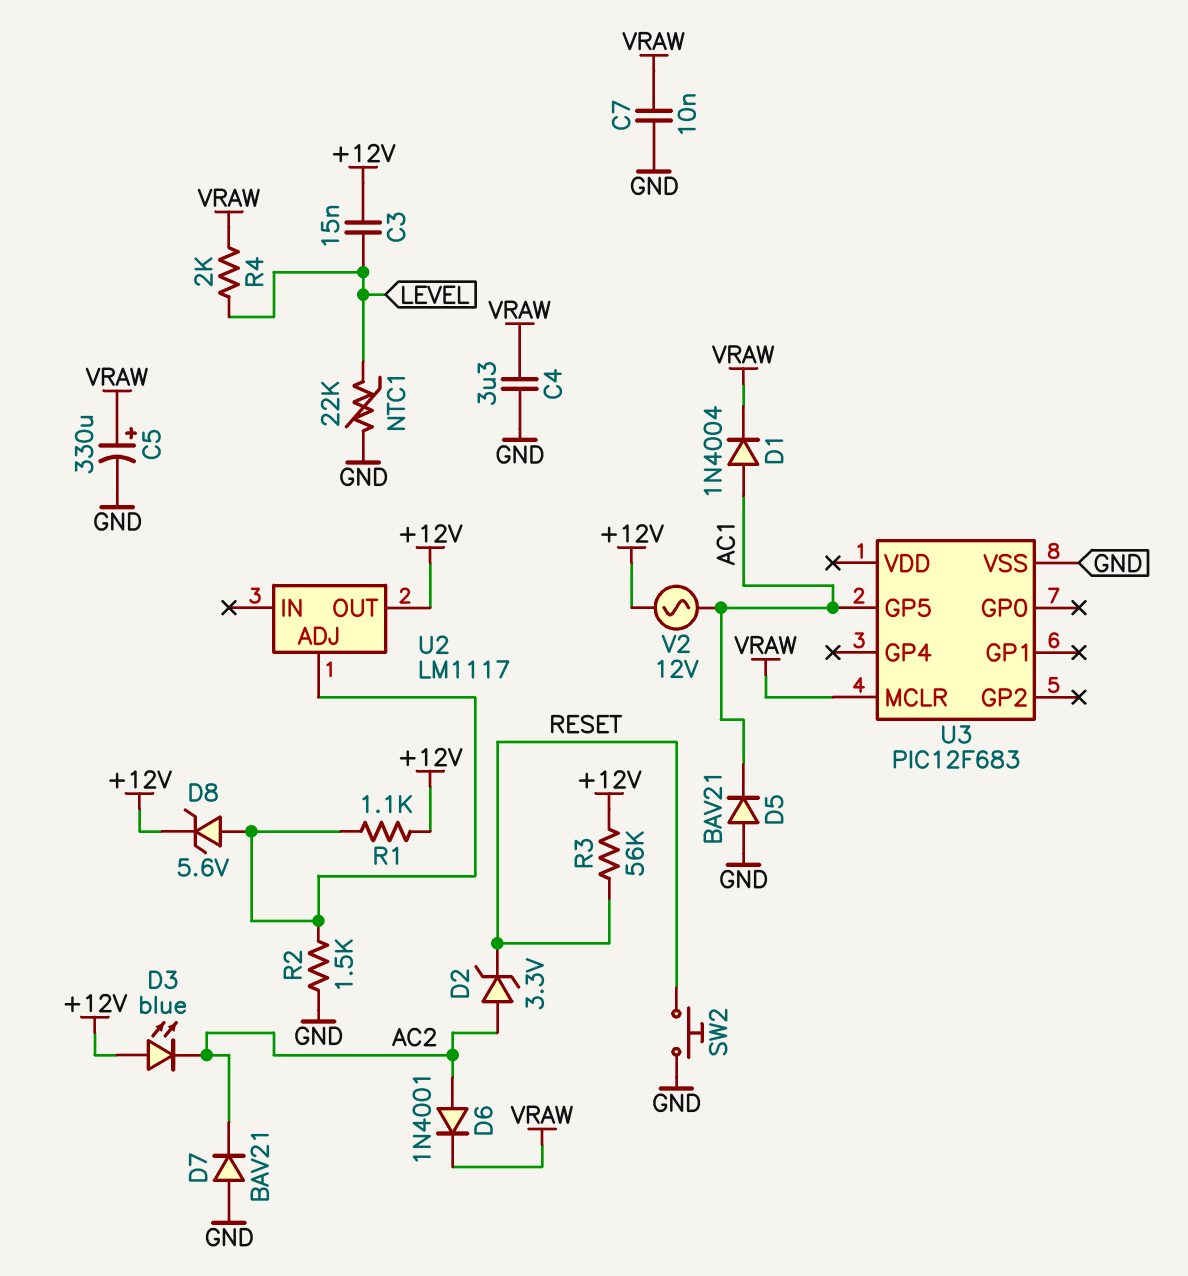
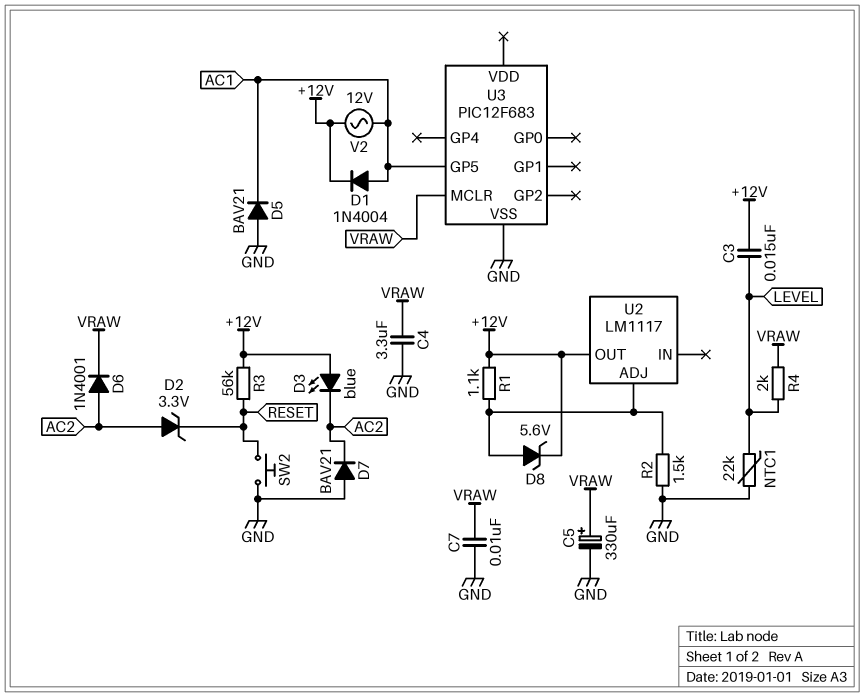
D1: diode 1N4004 (A AC1, K VRAW) -> diode 1N4004 (A AC1, K +12V)

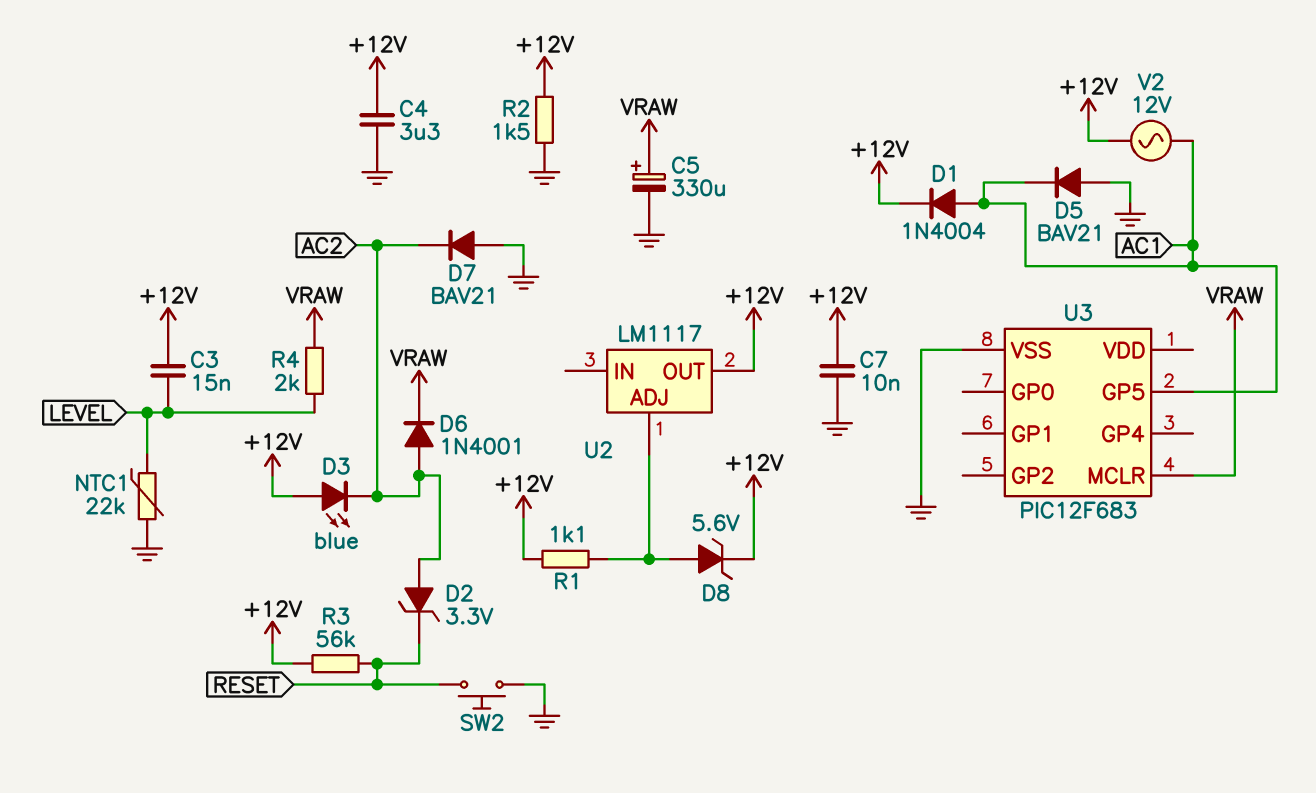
C4: 3.3uF (GND, VRAW) -> 3.3uF (+12V, GND)
C7: 10nF (GND, VRAW) -> 10nF (+12V, GND)
R2: 1.5k (GND, U2/ADJ) -> 1.5k (+12V, GND)

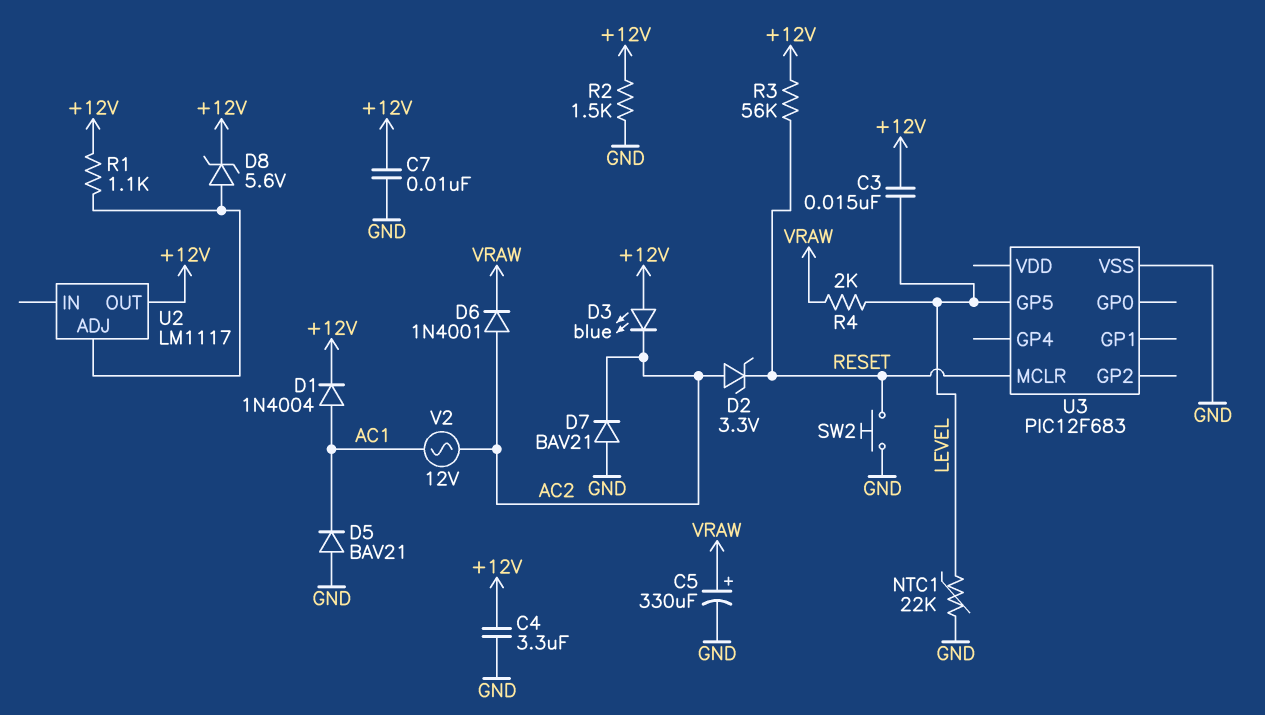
U3 pin GP5: AC1 -> LEVEL
U3 pin MCLR: VRAW -> RESET
V2: AC 12V (+12V, AC1) -> AC 12V (AC1, AC2)

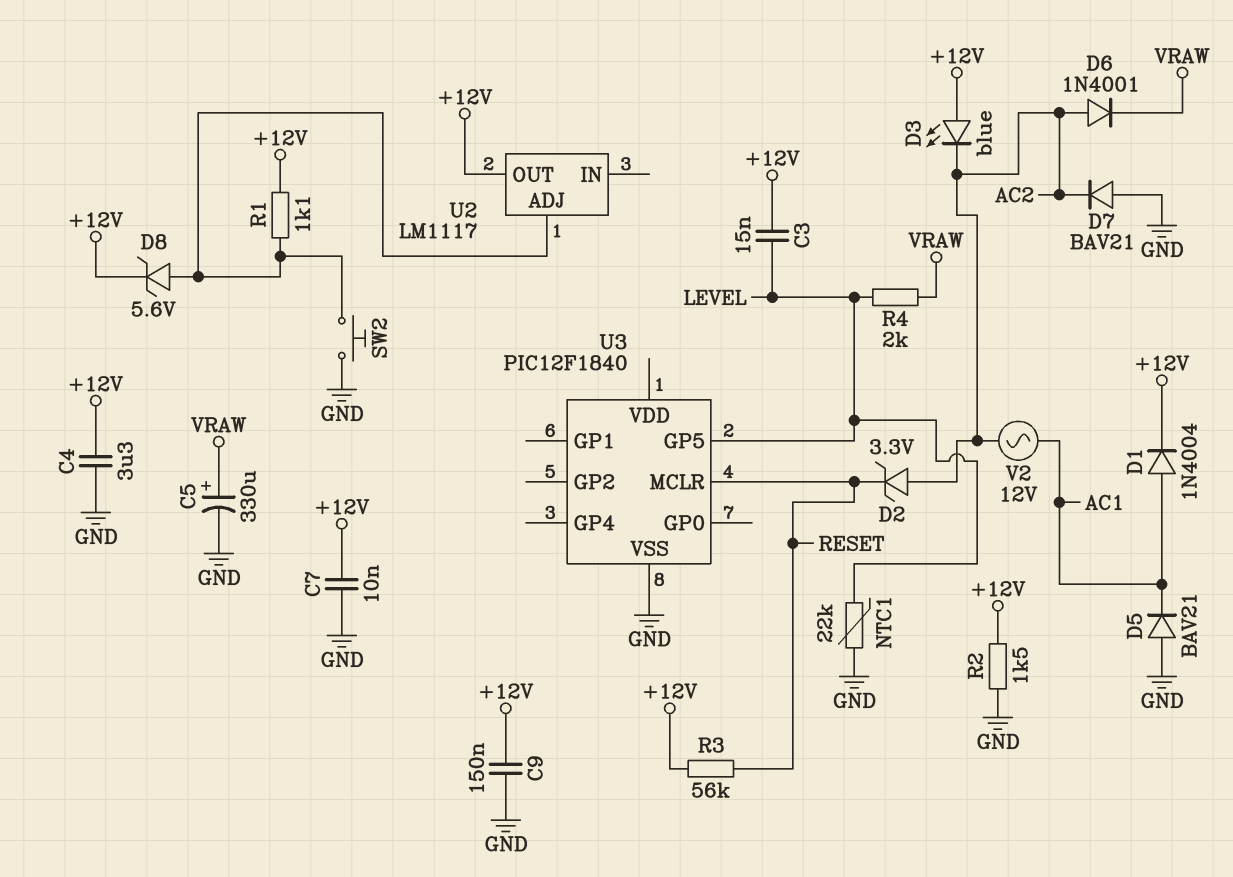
C9: none -> 150nF (+12V, GND)
SW2: button (GND, RESET) -> button (GND, U2/ADJ)
U3: PIC12F683 -> PIC12F1840

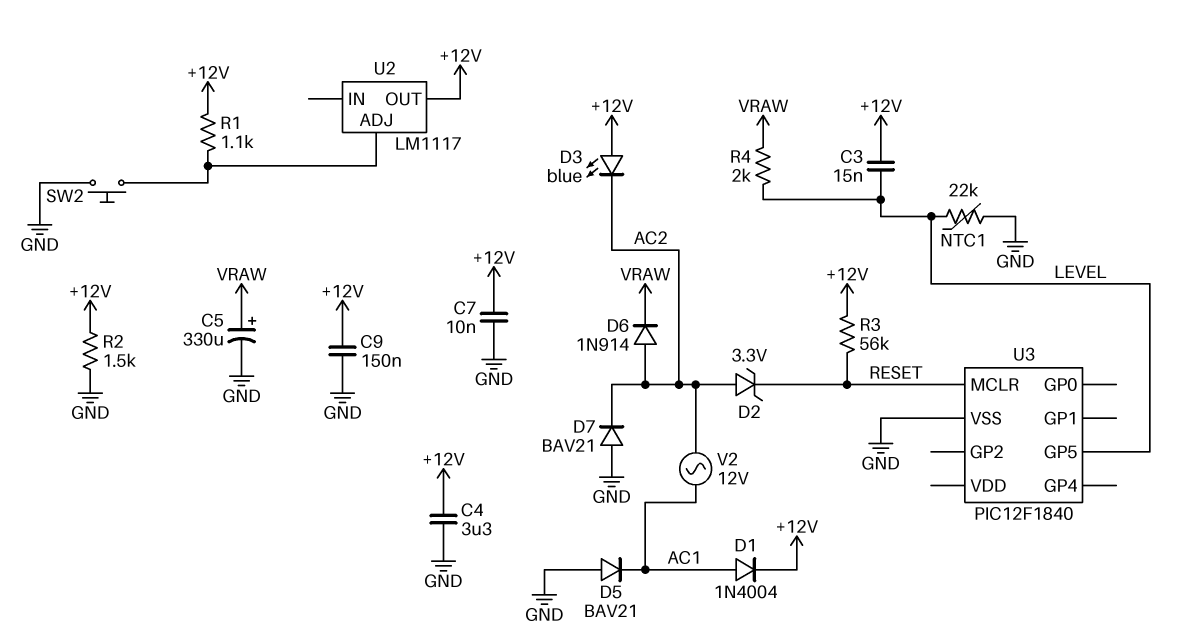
D6: diode 1N4001 (A AC2, K VRAW) -> diode 1N914 (A AC2, K VRAW)
D8: zener 5.6V (A U2/ADJ, K +12V) -> none

